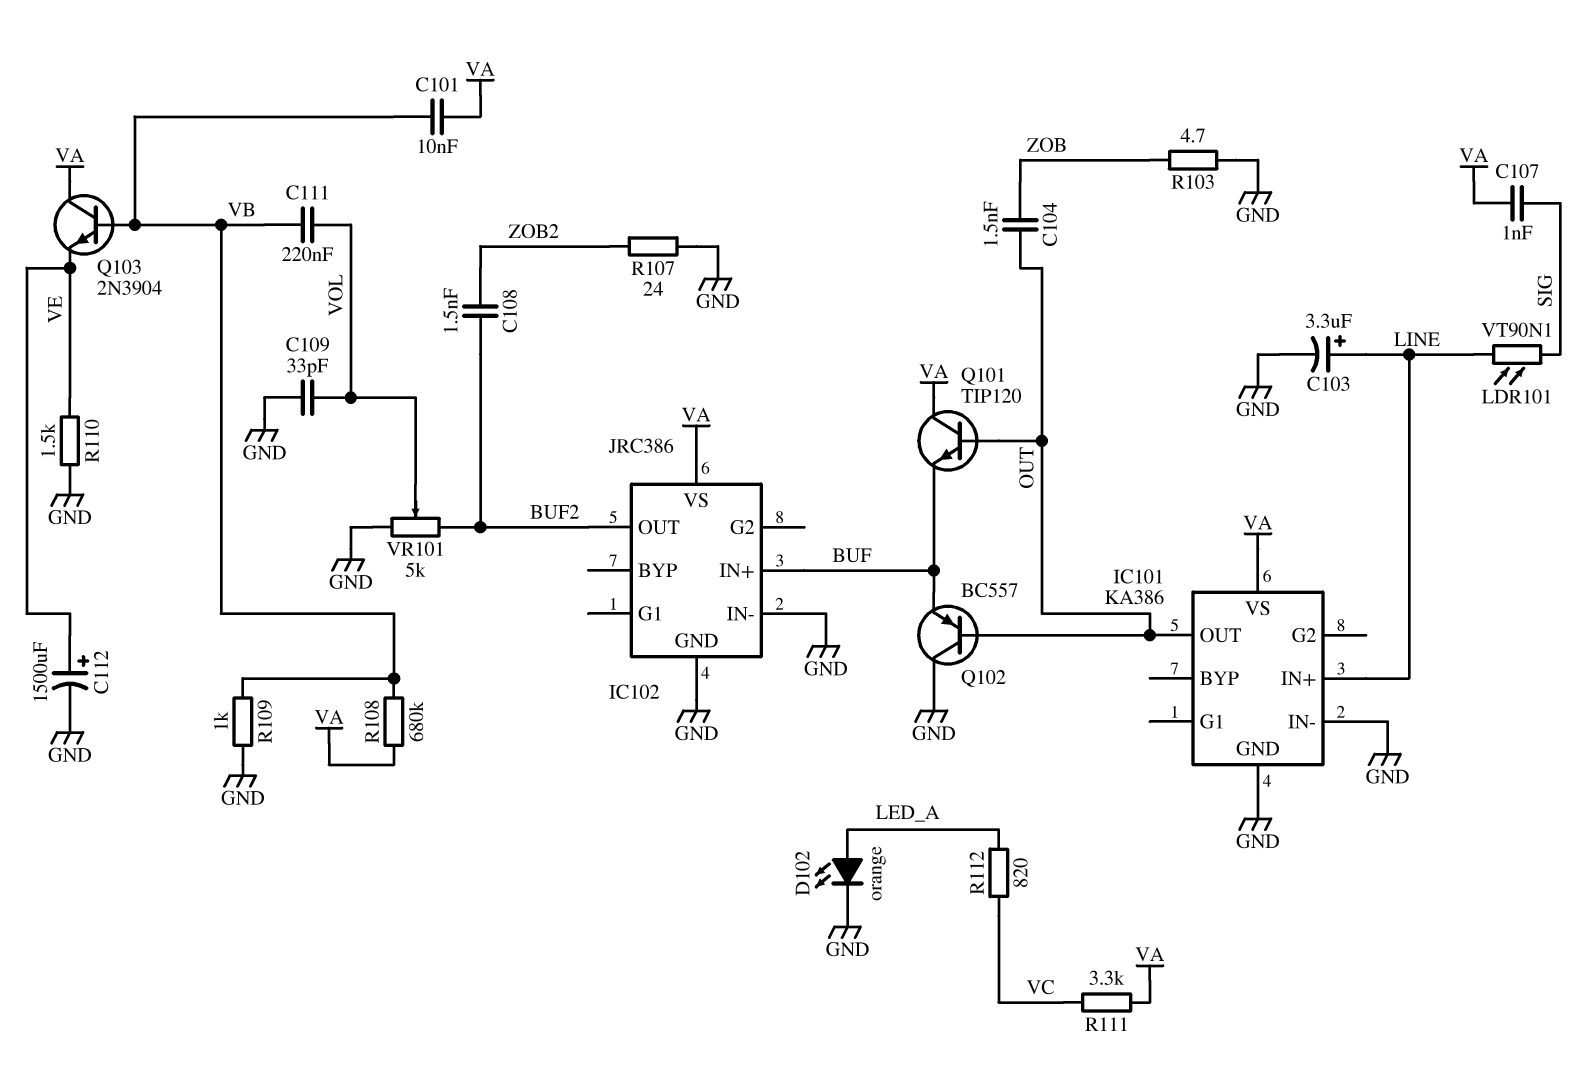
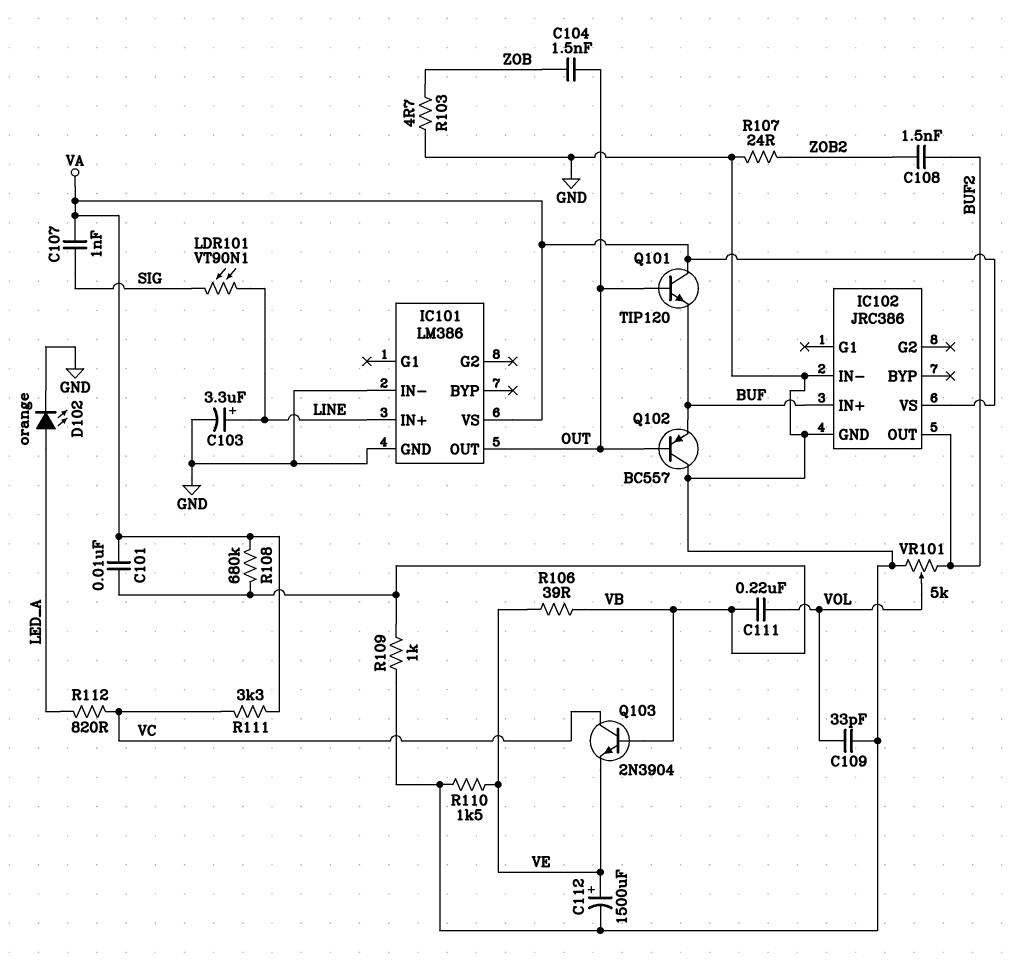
IC101: KA386 -> LM386
Q103: NPN 2N3904 (B VB, C VA, E VE) -> NPN 2N3904 (B VB, C VC, E VE)
R106: none -> 39 (VB, VE)

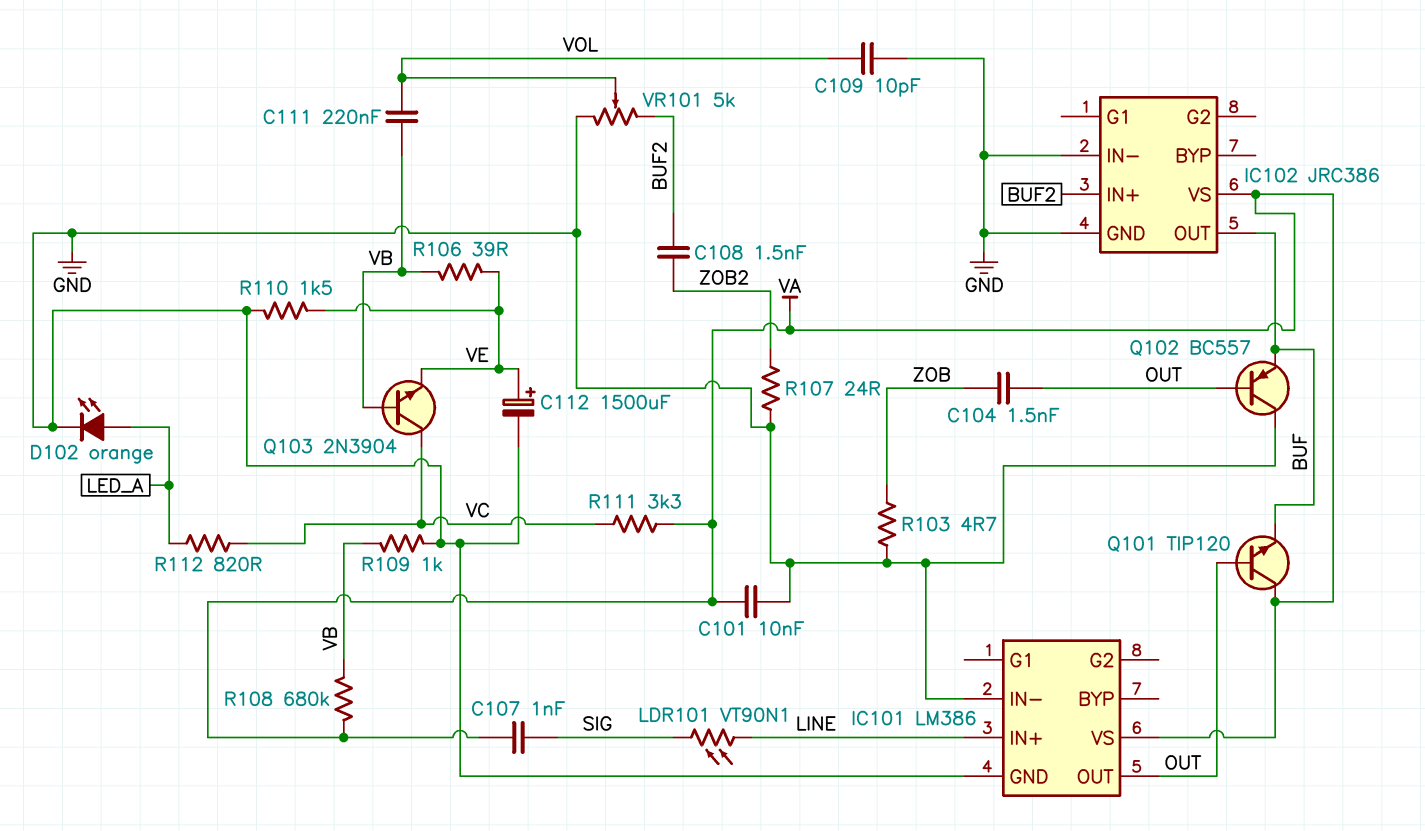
C101: 10nF (VA, VB) -> 10nF (GND, VA)
C103: 3.3uF (plus LINE, minus GND) -> none
C109: 33pF (GND, VOL) -> 10pF (GND, VOL)
IC102 pin IN+: BUF -> BUF2
IC102 pin OUT: BUF2 -> BUF

